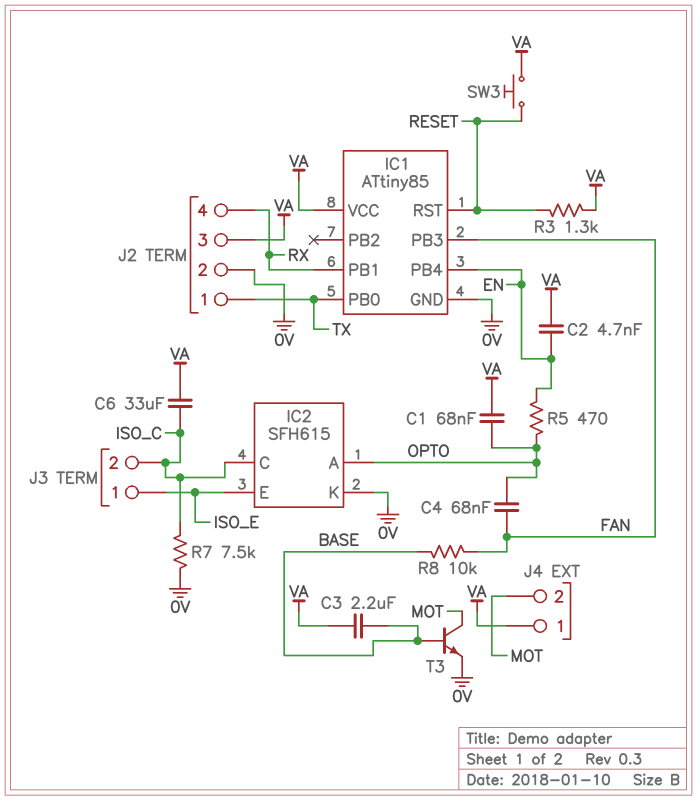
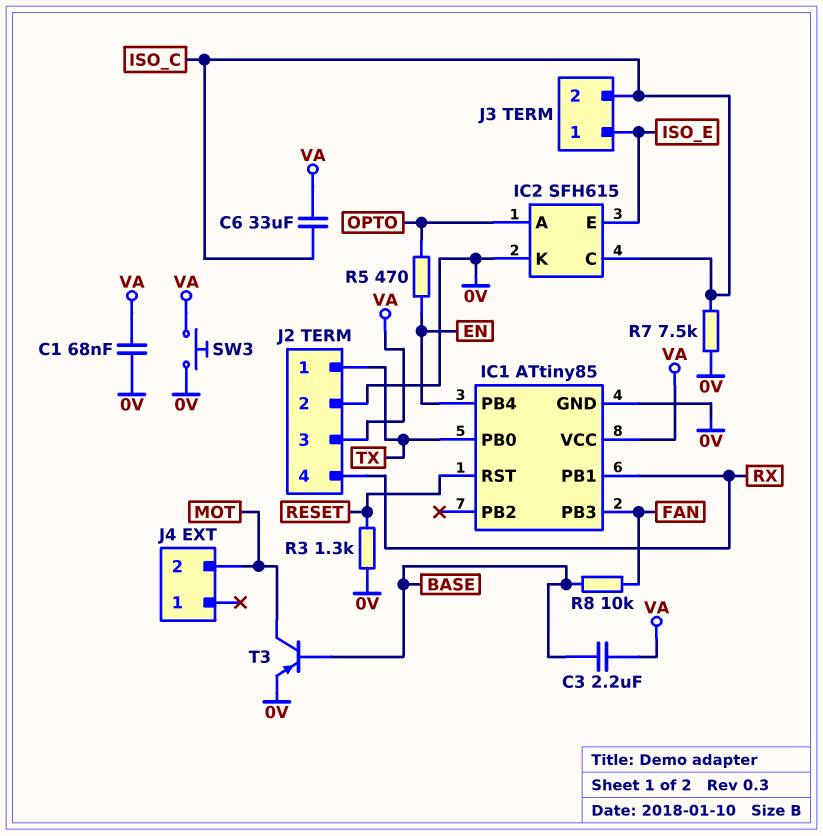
C1: 68nF (OPTO, VA) -> 68nF (0V, VA)
C2: 4.7nF (EN, VA) -> none
C4: 68nF (FAN, OPTO) -> none
J4 pin 1: VA -> none
R3: 1.3k (RESET, VA) -> 1.3k (0V, RESET)
SW3: button (RESET, VA) -> button (0V, VA)
T3: NPN (B BASE, C MOT, E 0V) -> PNP (B BASE, C MOT, E 0V)

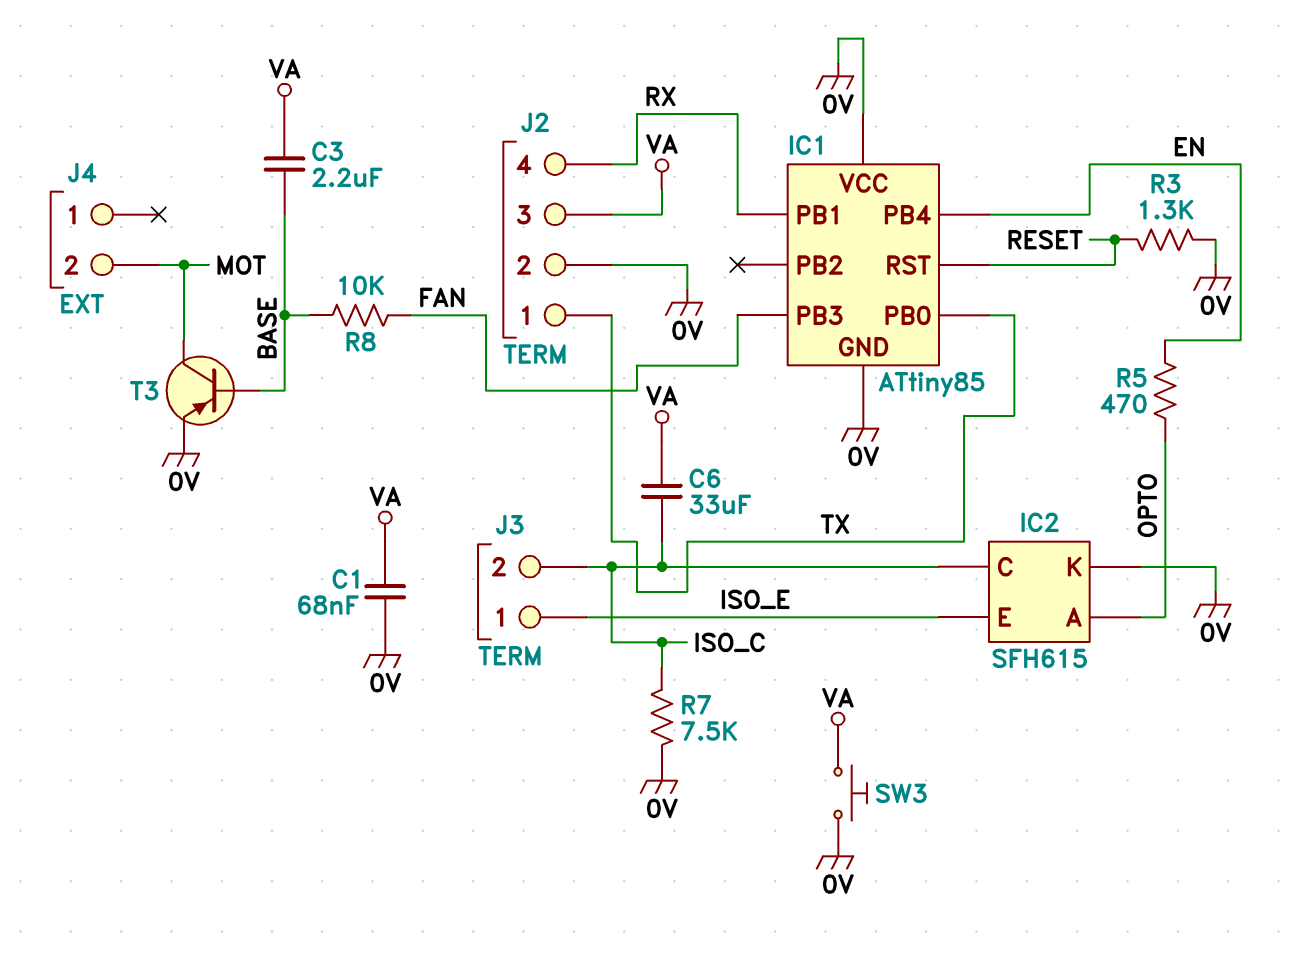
IC1 pin VCC: VA -> 0V

